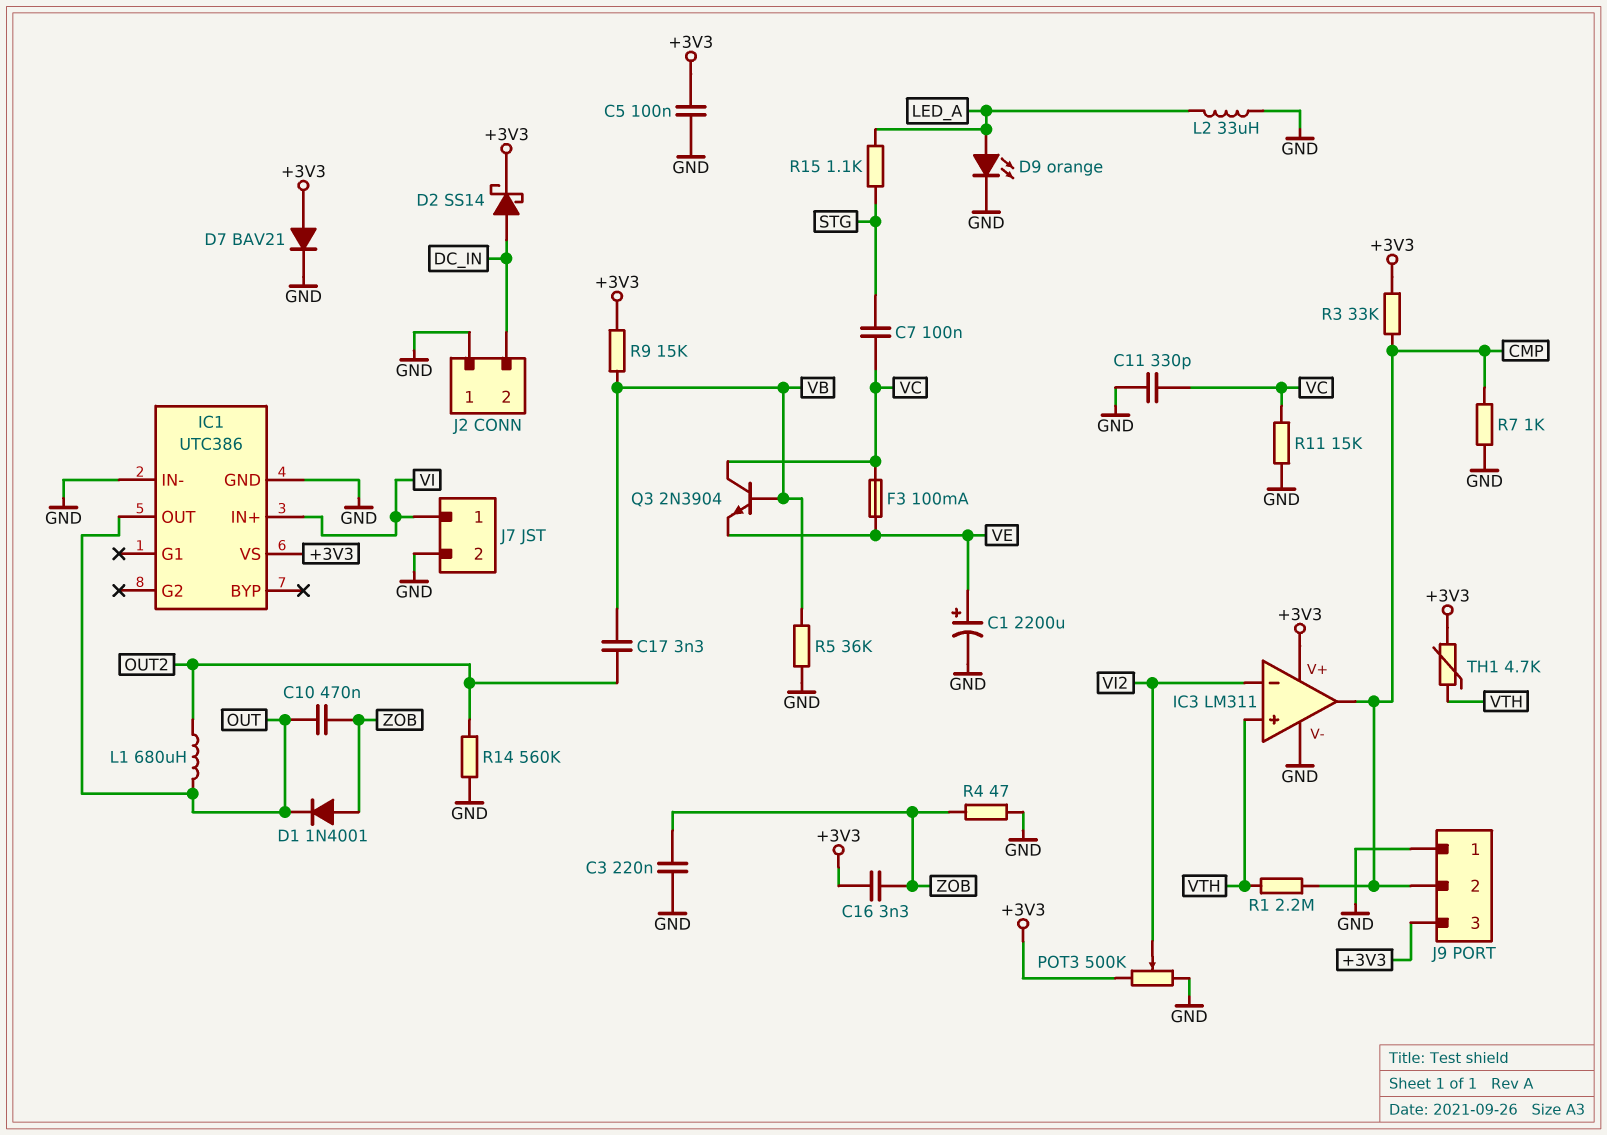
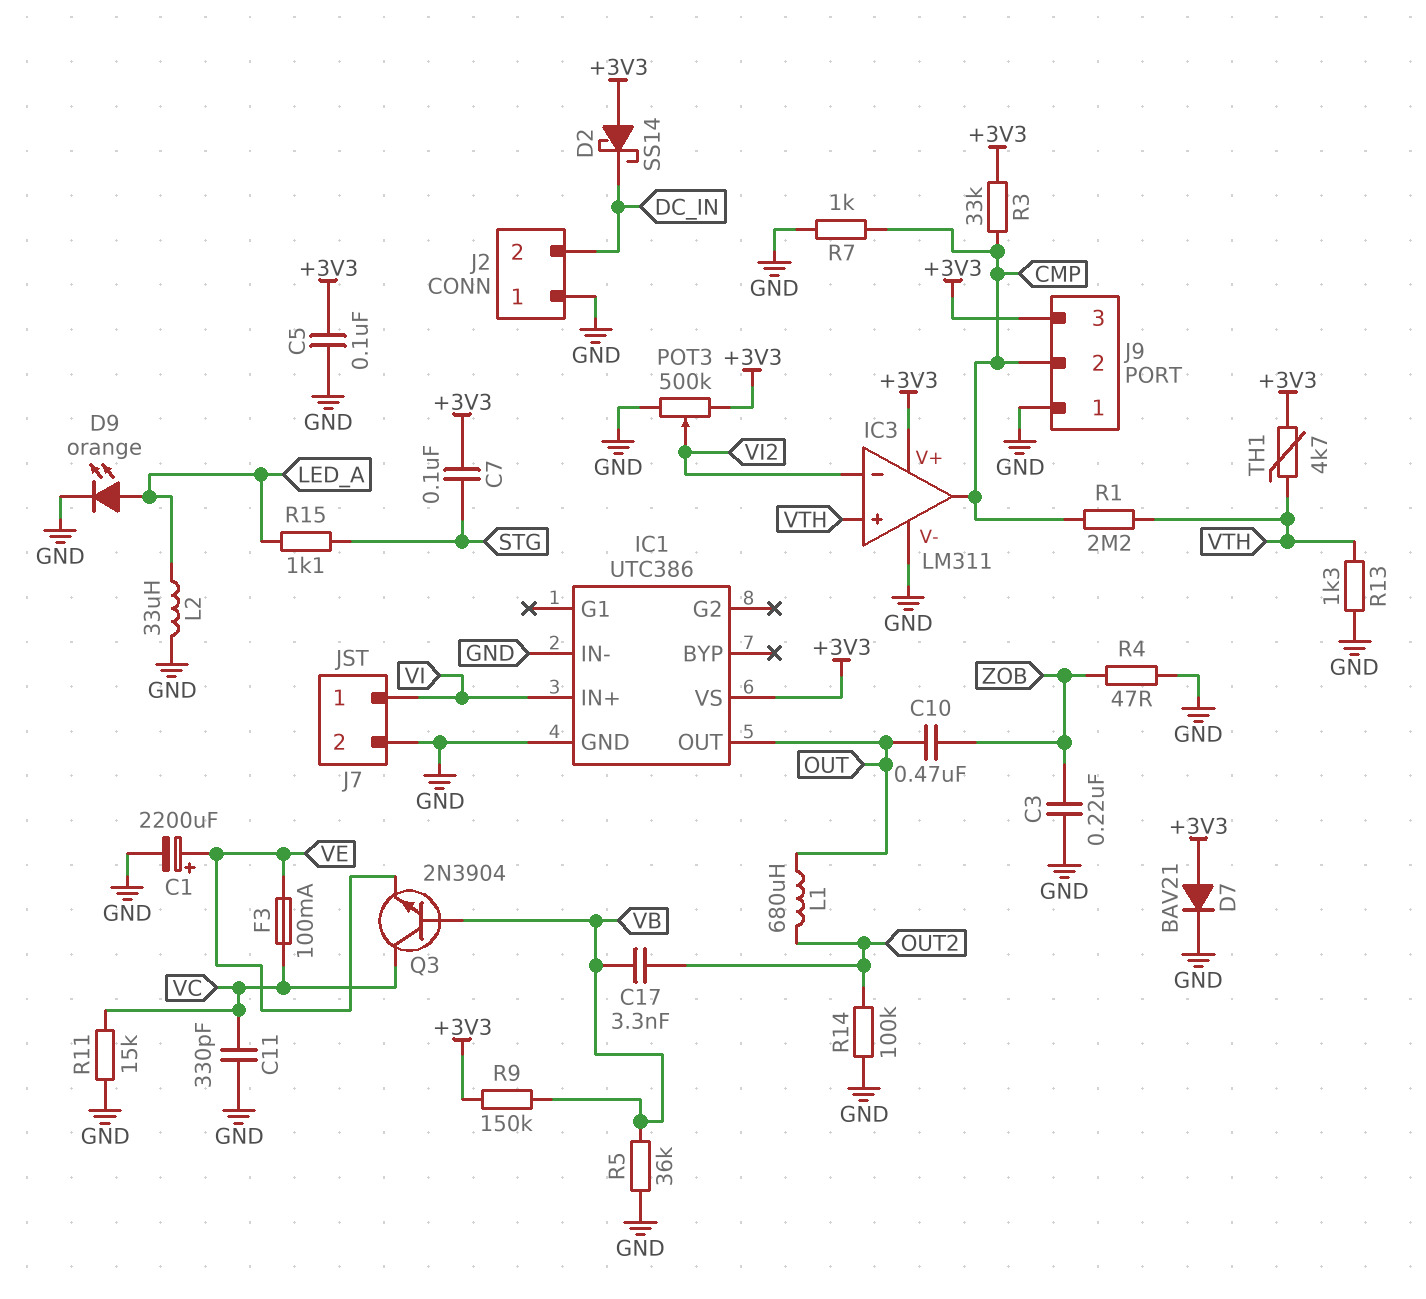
C7: 100nF (STG, VC) -> 100nF (+3V3, STG)
C16: 3.3nF (+3V3, ZOB) -> none
D1: diode 1N4001 (A ZOB, K OUT) -> none
D2: schottky SS14 (A DC_IN, K +3V3) -> schottky SS14 (A +3V3, K DC_IN)
R9: 15k (+3V3, VB) -> 150k (+3V3, VB)
R13: none -> 1.3k (GND, VTH)
R14: 560k (GND, OUT2) -> 100k (GND, OUT2)

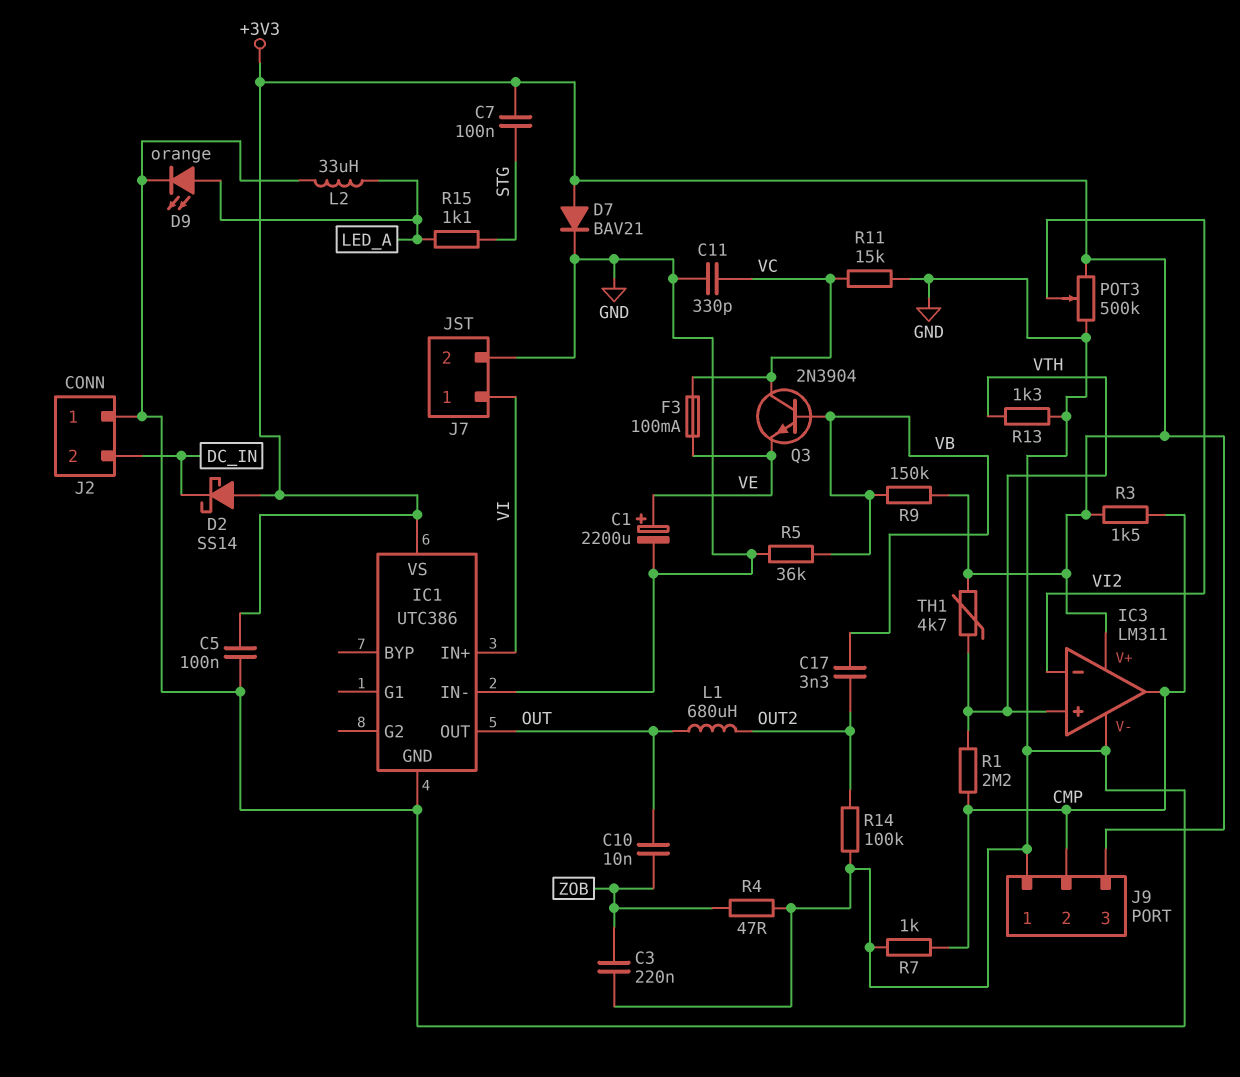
C10: 470nF (OUT, ZOB) -> 10nF (OUT, ZOB)
R3: 33k (+3V3, CMP) -> 1.5k (+3V3, CMP)

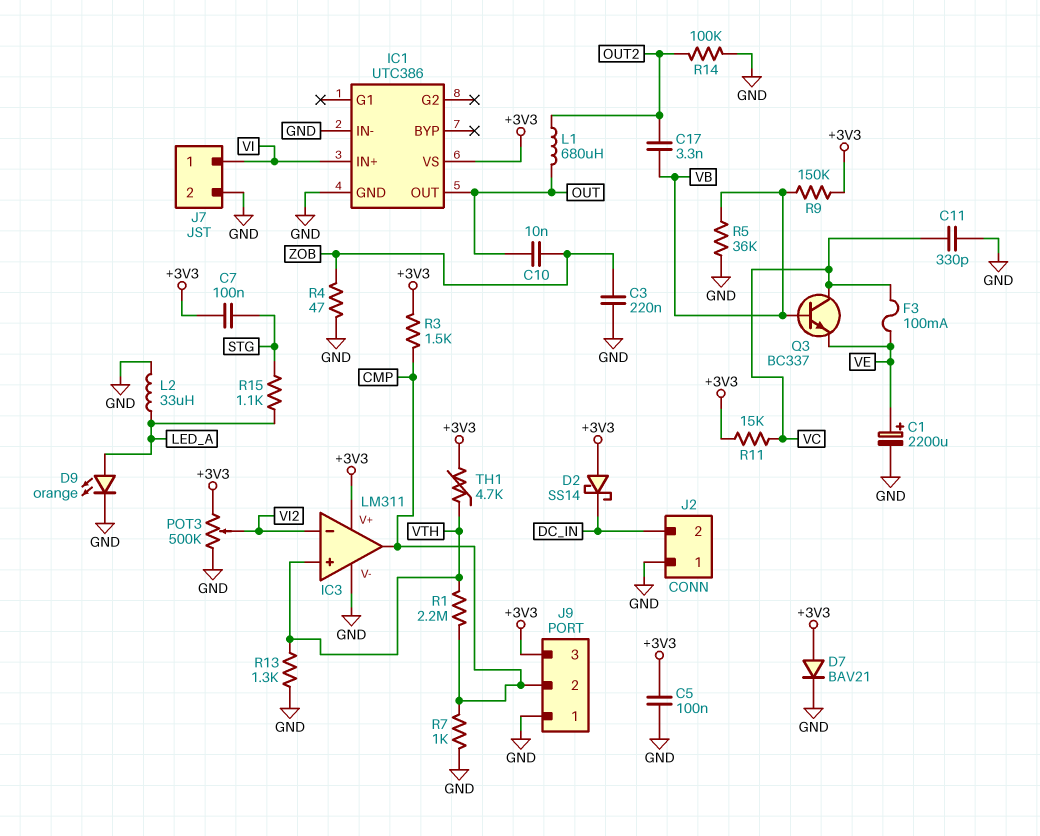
Q3: NPN 2N3904 (B VB, C VC, E VE) -> NPN BC337 (B VB, C VC, E VE)
R11: 15k (GND, VC) -> 15k (+3V3, VC)

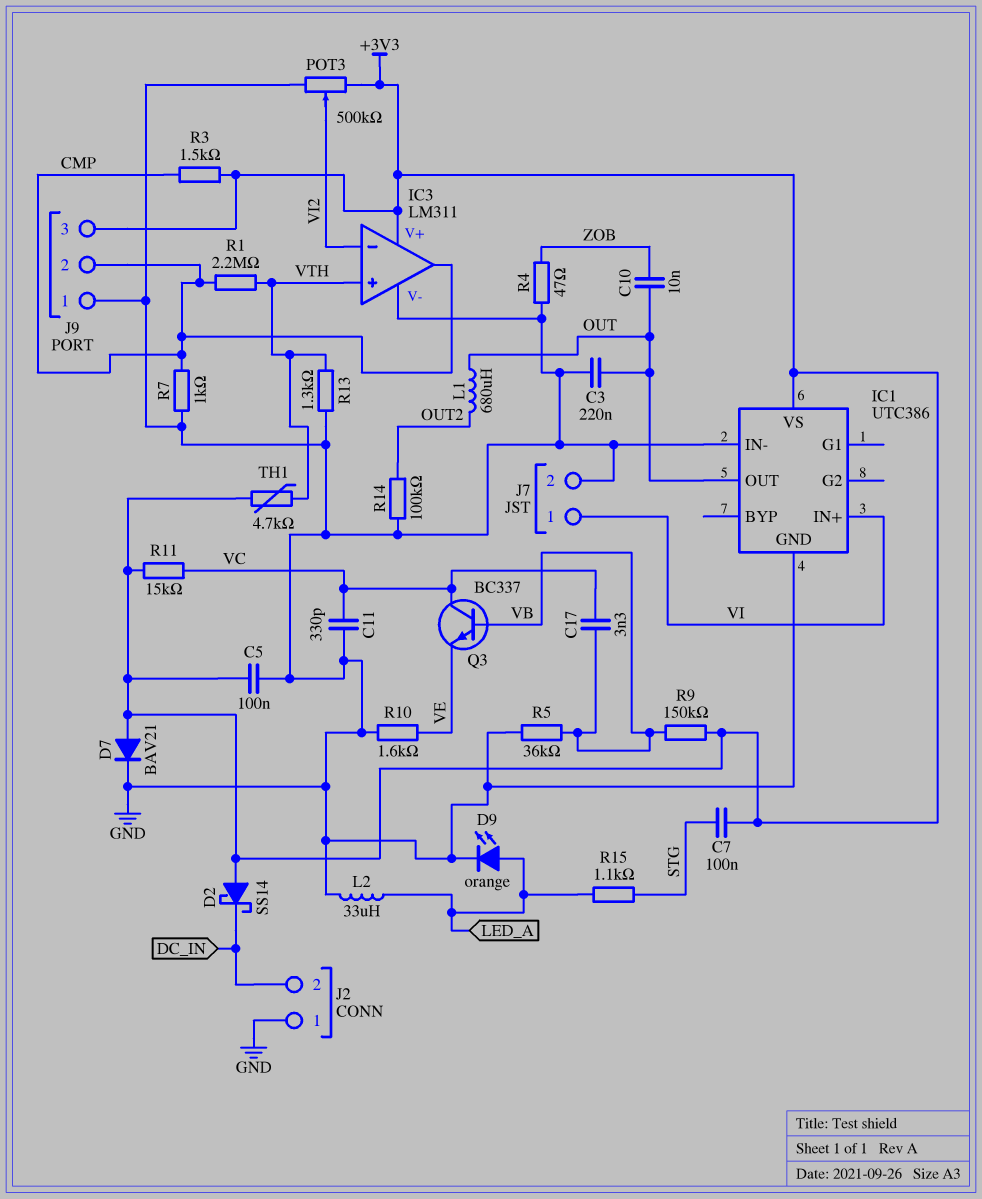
C1: 2200uF (plus VE, minus GND) -> none
C3: 220nF (GND, ZOB) -> 220nF (GND, OUT)
C17: 3.3nF (OUT2, VB) -> 3.3nF (VB, VC)
F3: 100mA (VC, VE) -> none
R10: none -> 1.6k (GND, VE)

